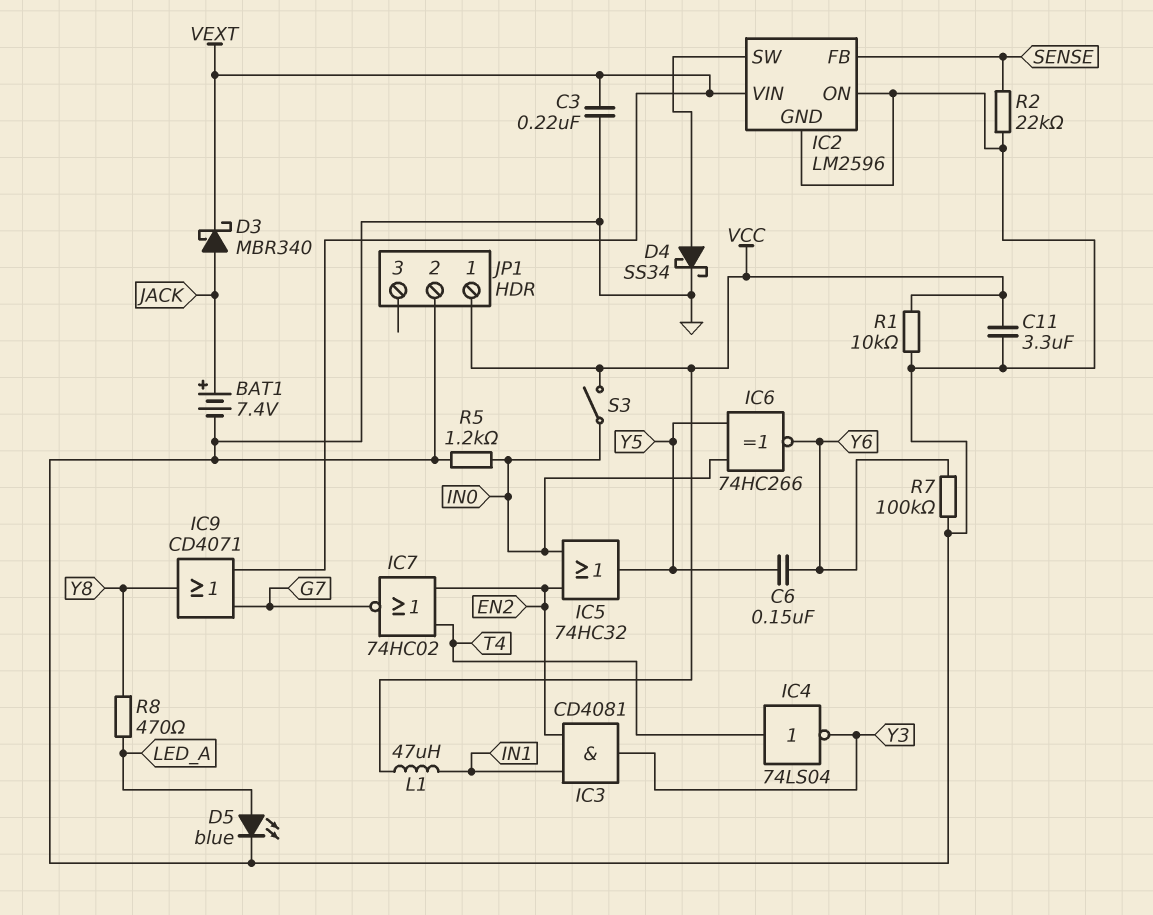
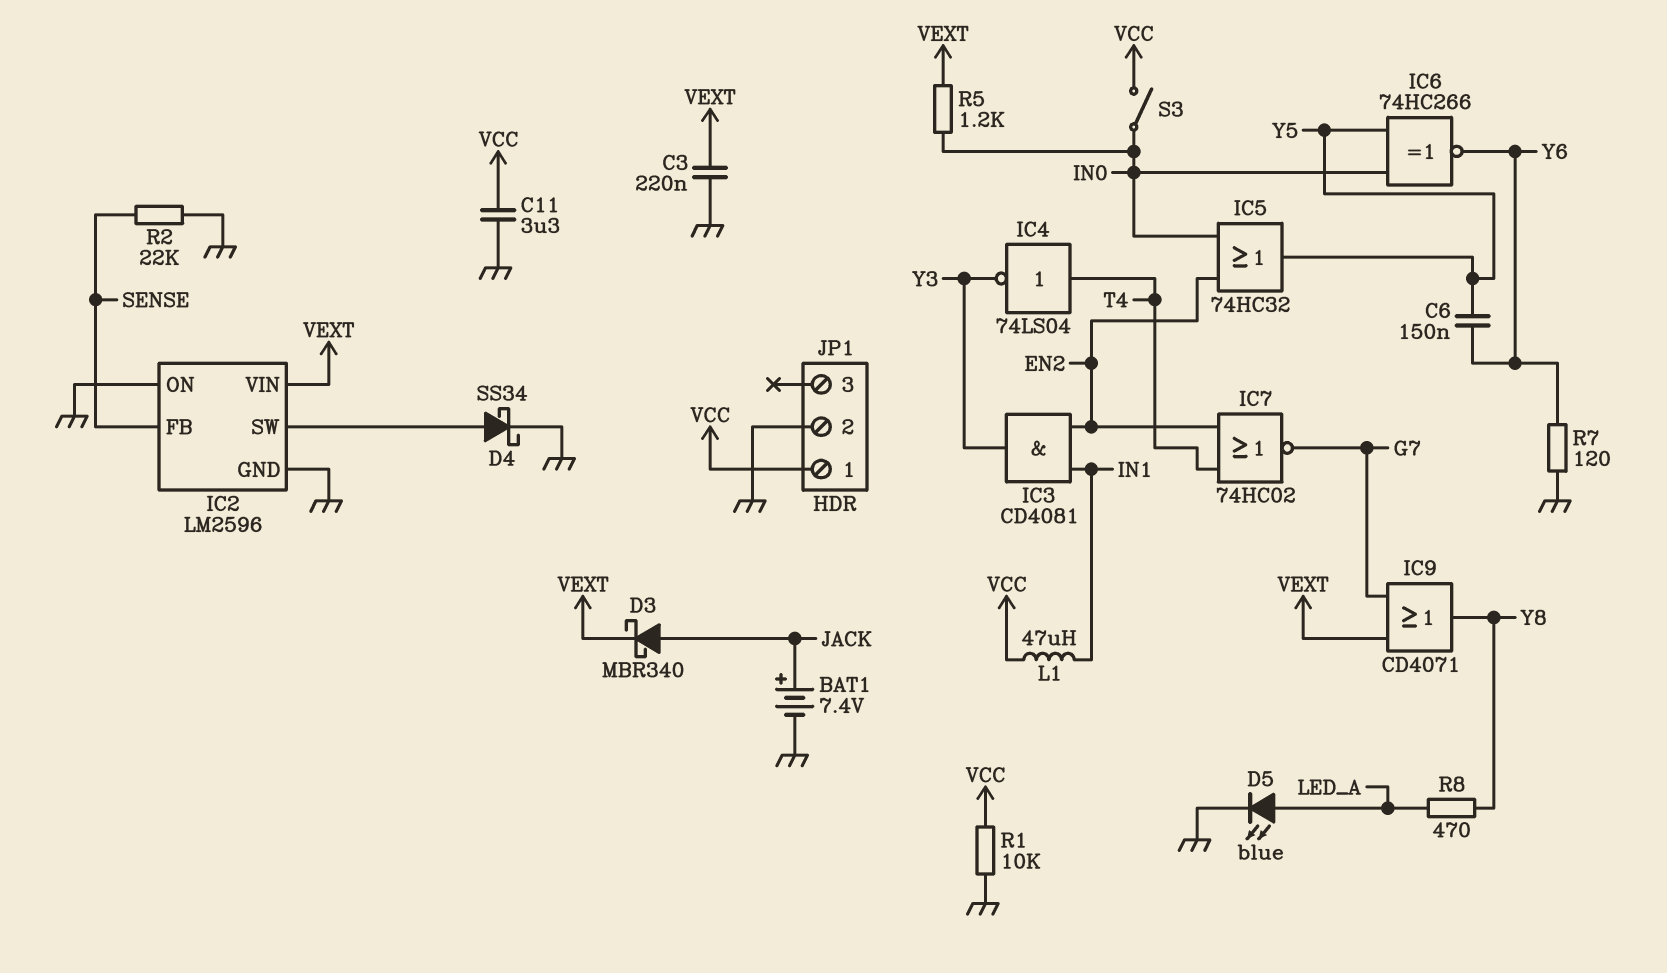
R5: 1.2k (GND, IN0) -> 1.2k (IN0, VEXT)
R7: 100k (GND, Y6) -> 120 (GND, Y6)

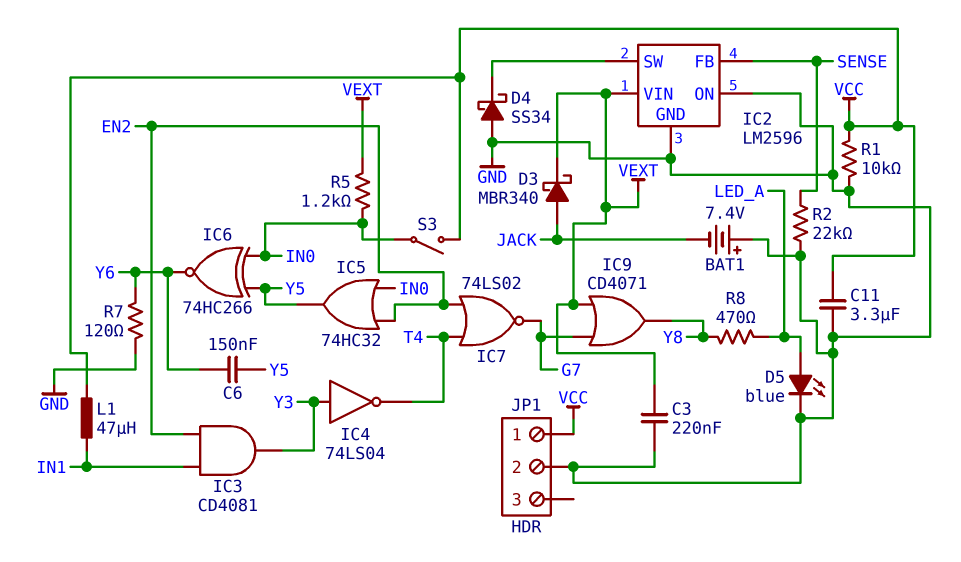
BAT1: 7.4V (plus JACK, minus GND) -> 7.4V (plus GND, minus JACK)
D4: schottky SS34 (A IC2/SW, K GND) -> schottky SS34 (A GND, K IC2/SW)
IC4: NOT 74LS04 (in T4, out Y3) -> NOT 74LS04 (in Y3, out T4)
IC7: NOR 74HC02 (in EN2, in T4, out G7) -> NOR 74LS02 (in EN2, in T4, out G7)

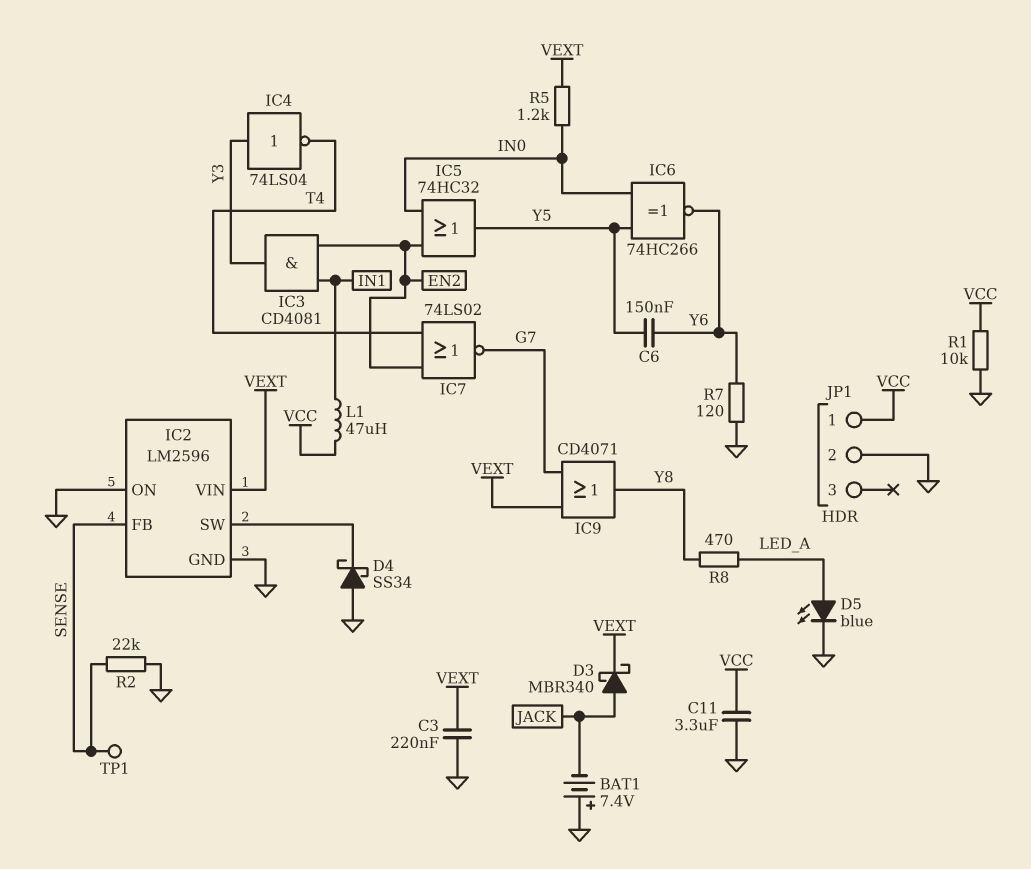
S3: switch (IN0, VCC) -> none
TP1: none -> test point (SENSE)

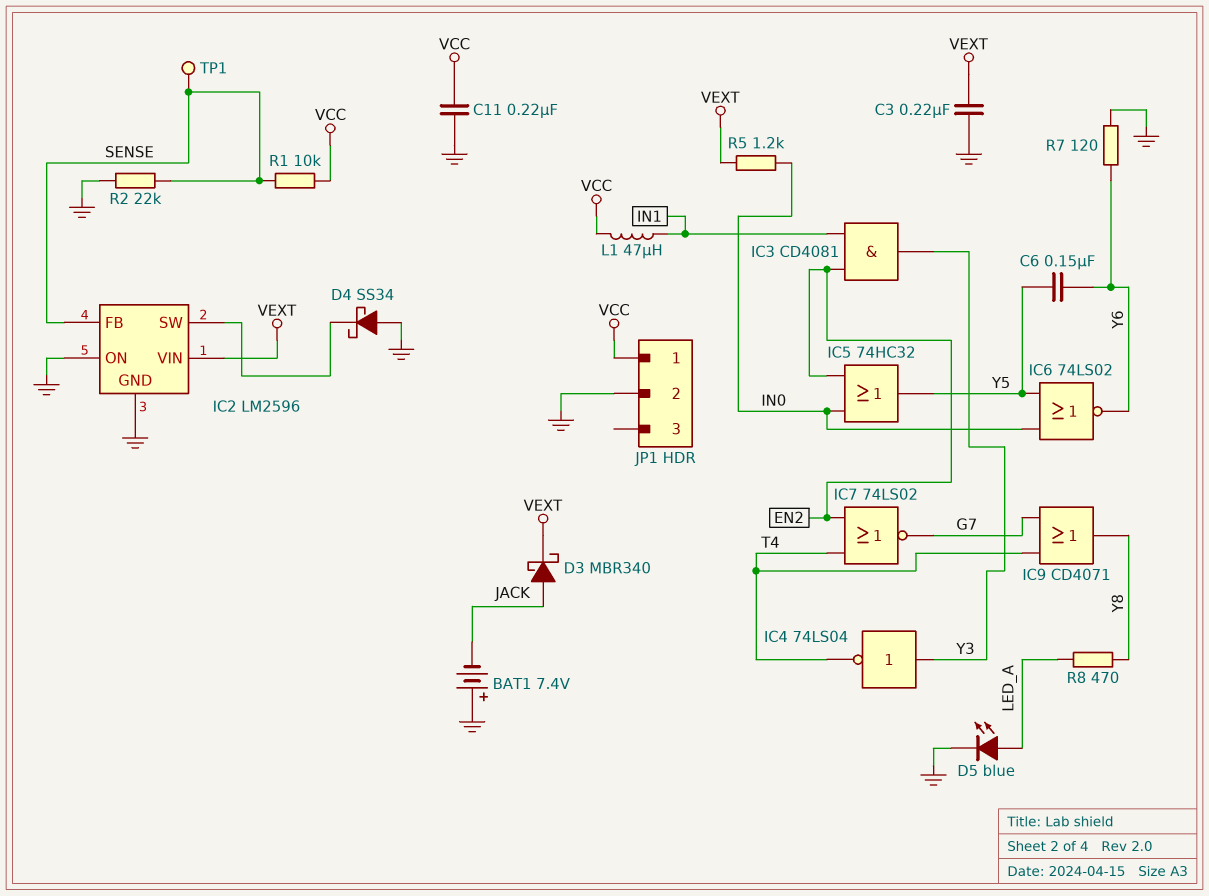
C11: 3.3uF (GND, VCC) -> 220nF (GND, VCC)
IC6: XNOR 74HC266 (in IN0, in Y5, out Y6) -> NOR 74LS02 (in IN0, in Y5, out Y6)
IC9: OR CD4071 (in G7, in VEXT, out Y8) -> OR CD4071 (in G7, in T4, out Y8)
R1: 10k (GND, VCC) -> 10k (SENSE, VCC)

